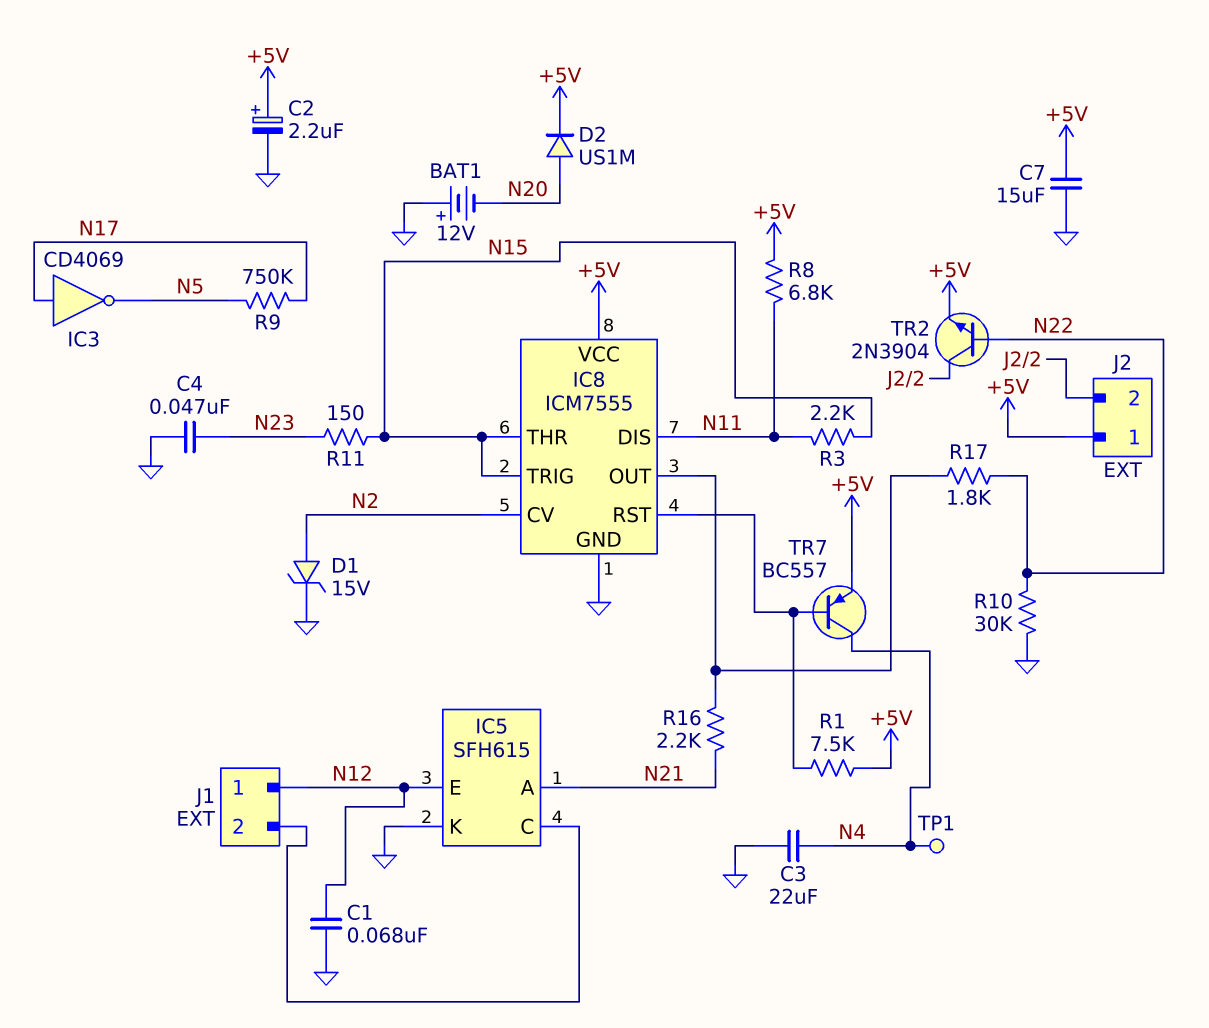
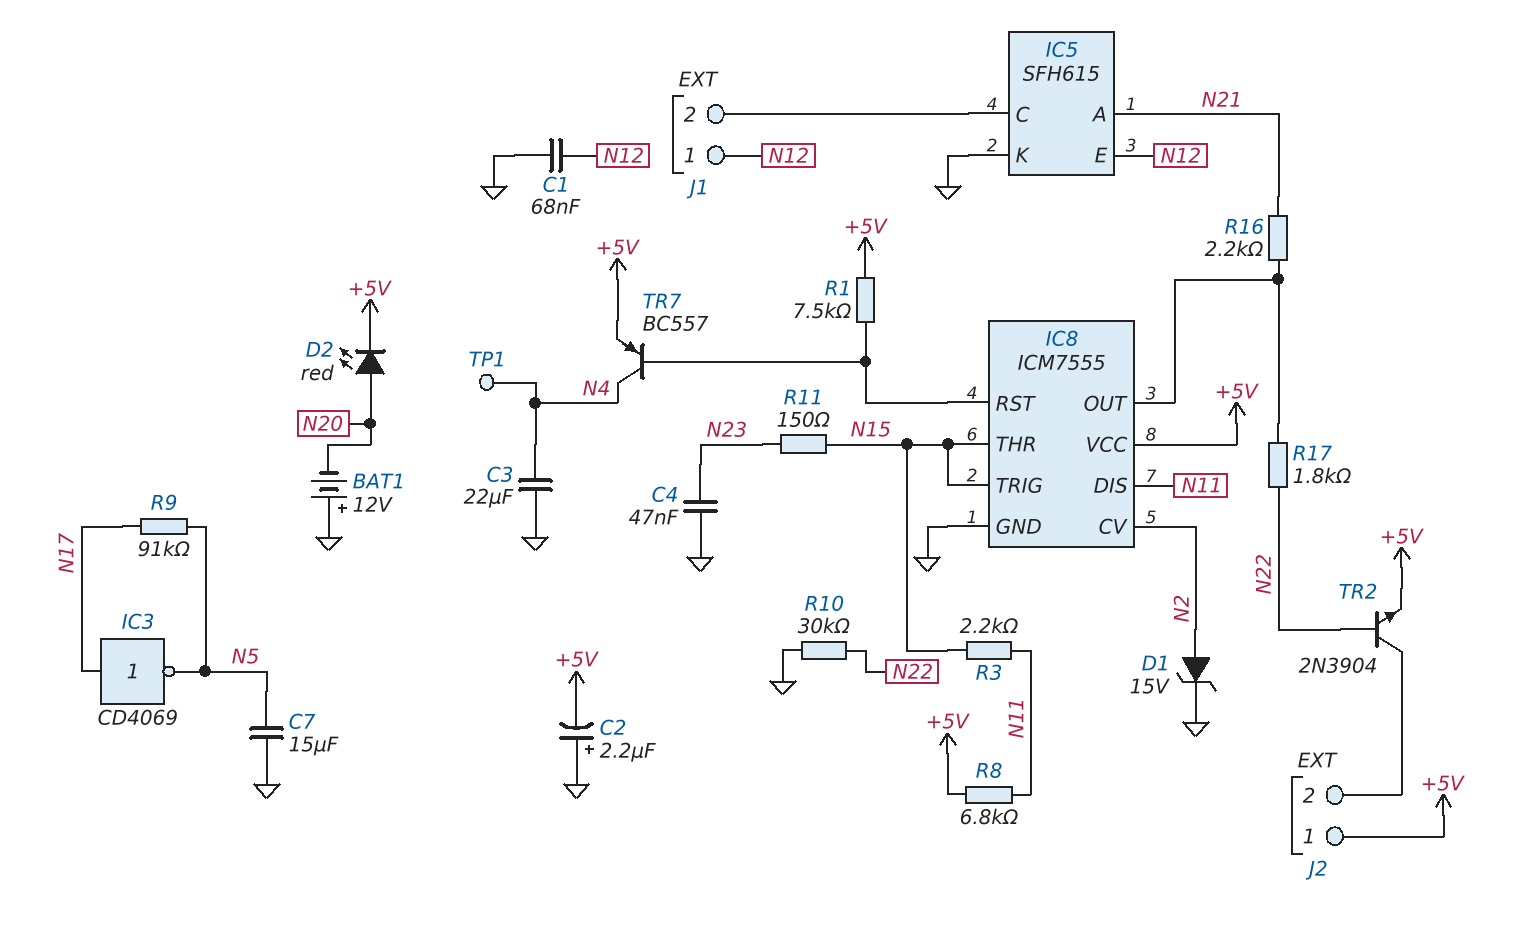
C2: 2.2uF (plus +5V, minus GND) -> 2.2uF (plus GND, minus +5V)
C7: 15uF (+5V, GND) -> 15uF (GND, N5)
D2: diode US1M (A N20, K +5V) -> LED red (A N20, K +5V)
R9: 750k (N5, N17) -> 91k (N5, N17)

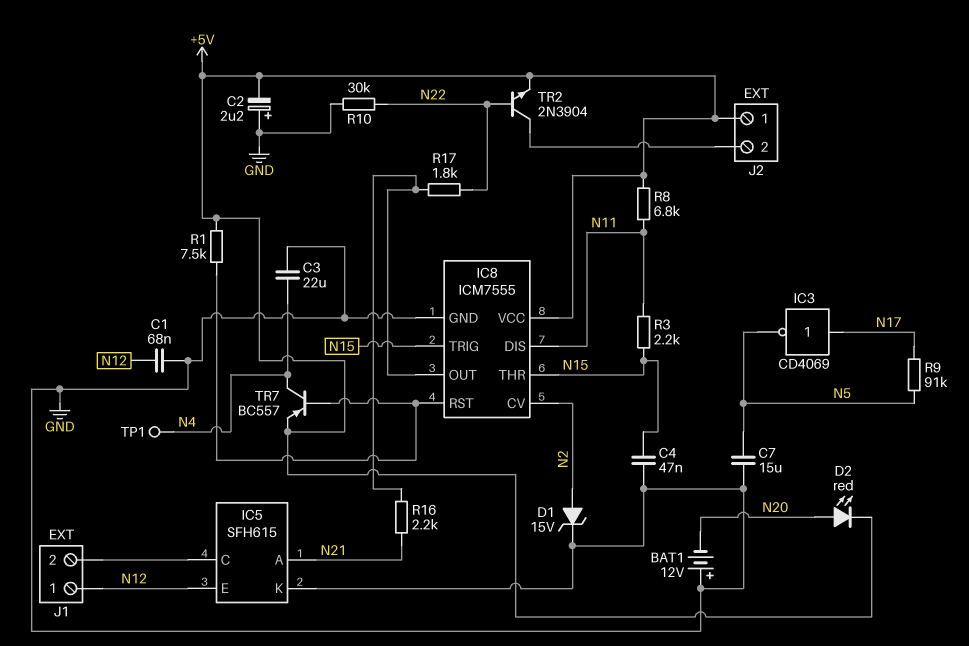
C4: 47nF (GND, N23) -> 47nF (GND, N15)
R11: 150 (N15, N23) -> none

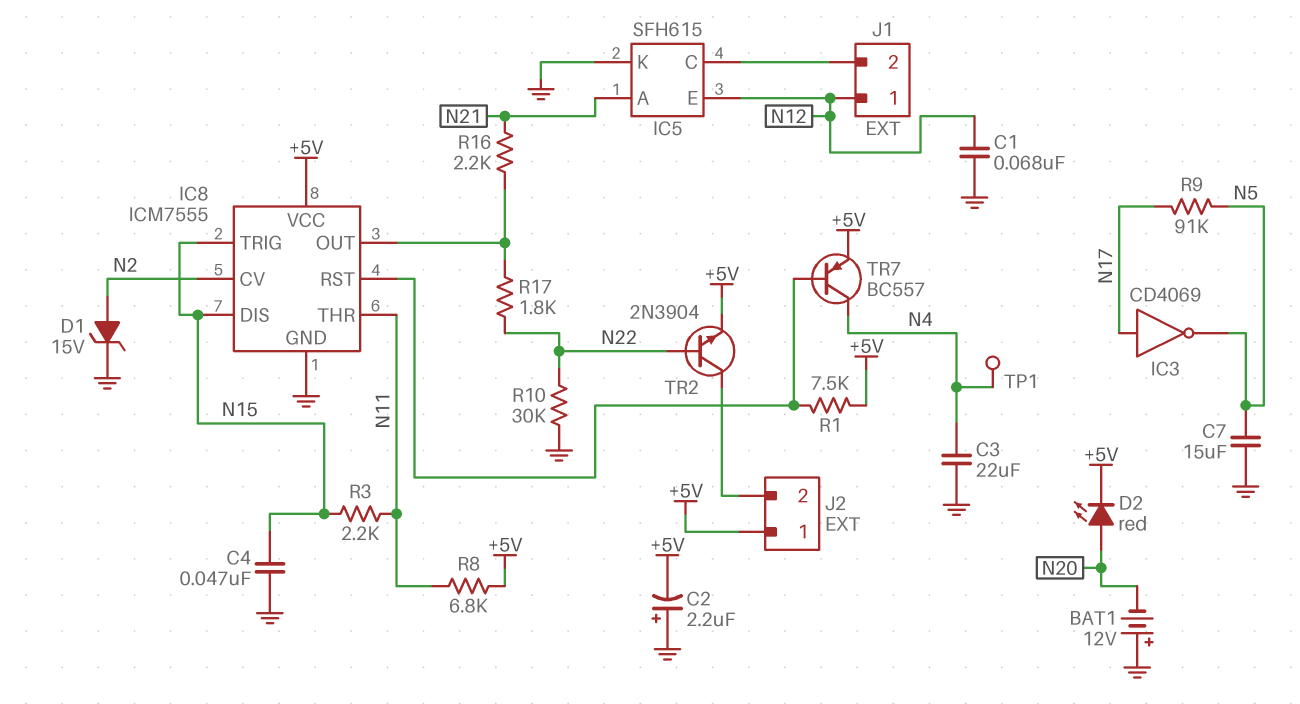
IC8 pin DIS: N11 -> N15
IC8 pin THR: N15 -> N11

